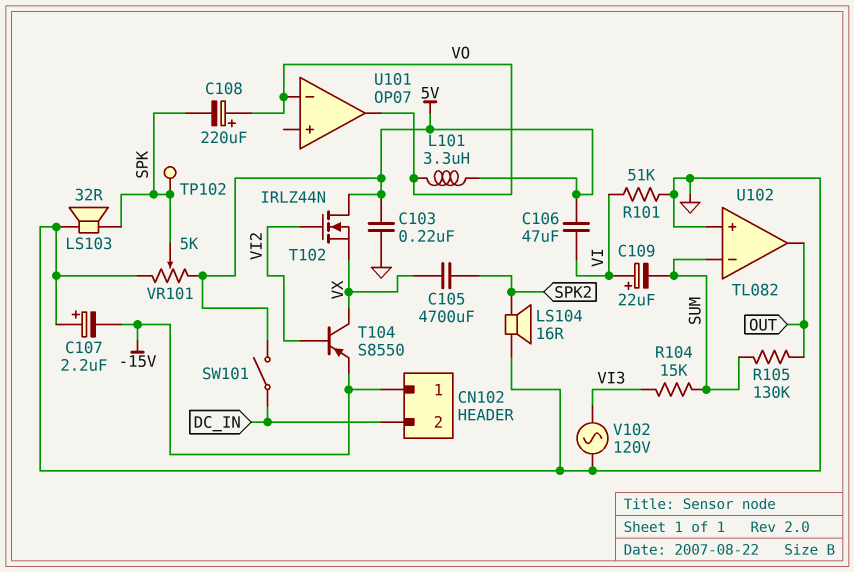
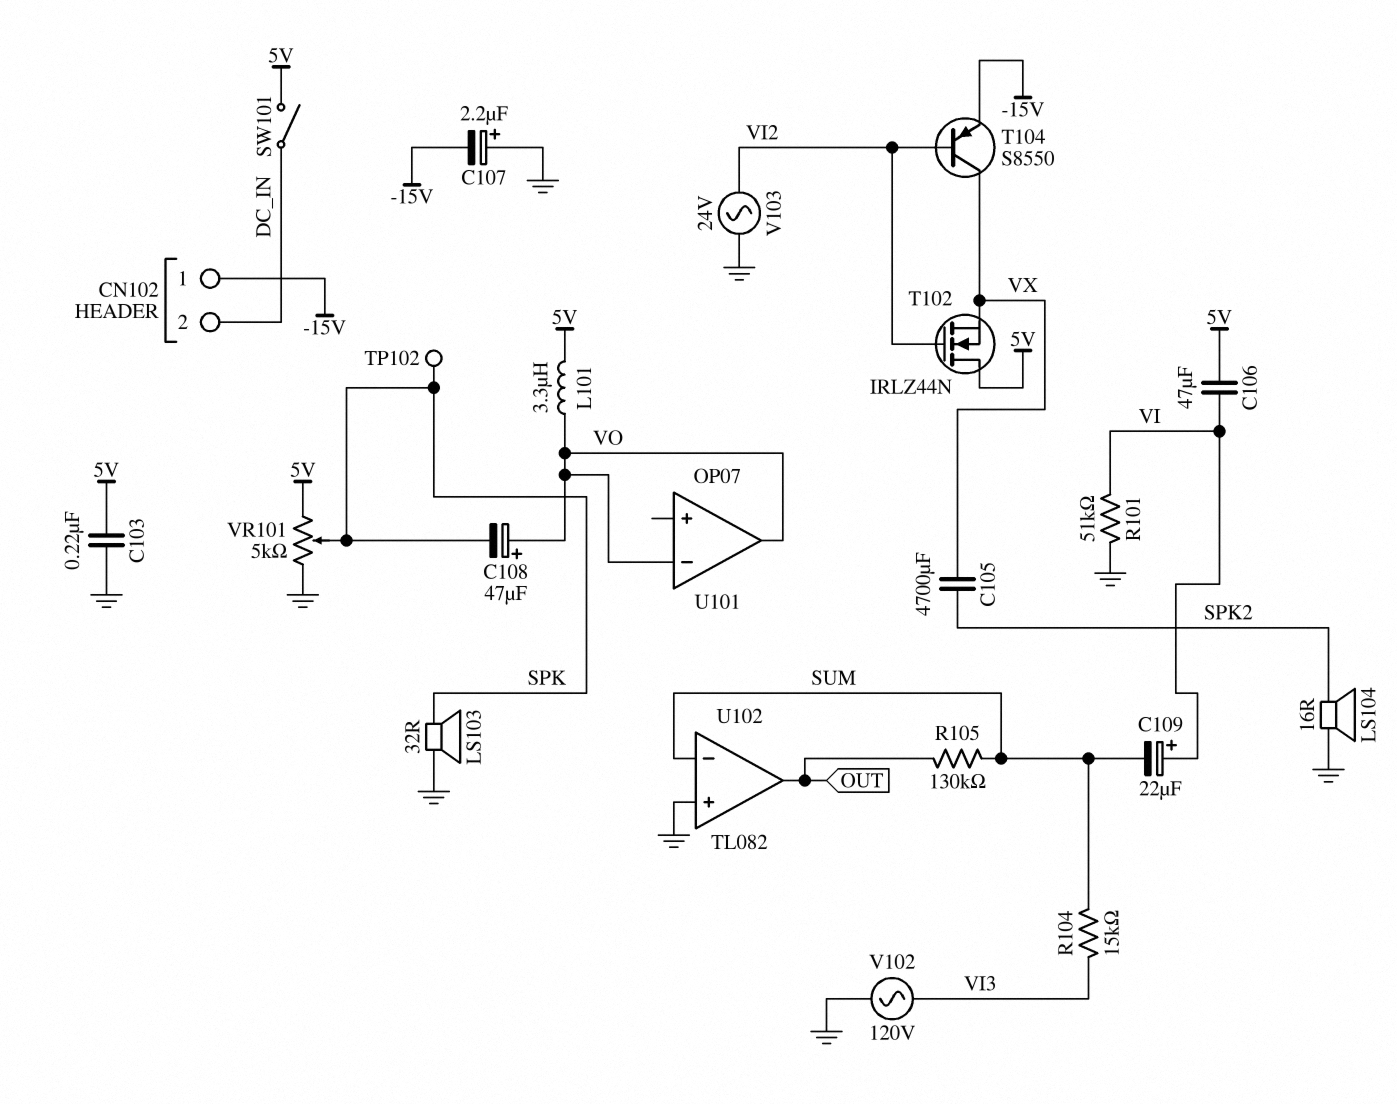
C108: 220uF (plus VO, minus SPK) -> 47uF (plus VO, minus SPK)
V103: none -> AC 24V (GND, VI2)

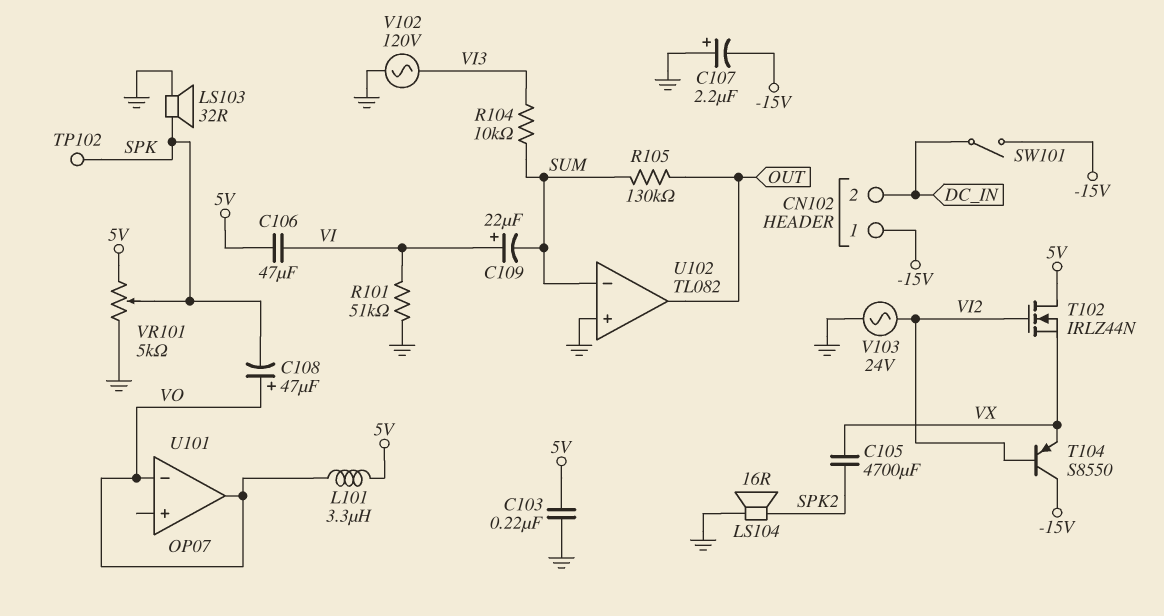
R104: 15k (SUM, VI3) -> 10k (SUM, VI3)
SW101: switch (5V, DC_IN) -> switch (-15V, DC_IN)
T104: PNP S8550 (B VI2, C VX, E -15V) -> PNP S8550 (B VI2, C -15V, E VX)

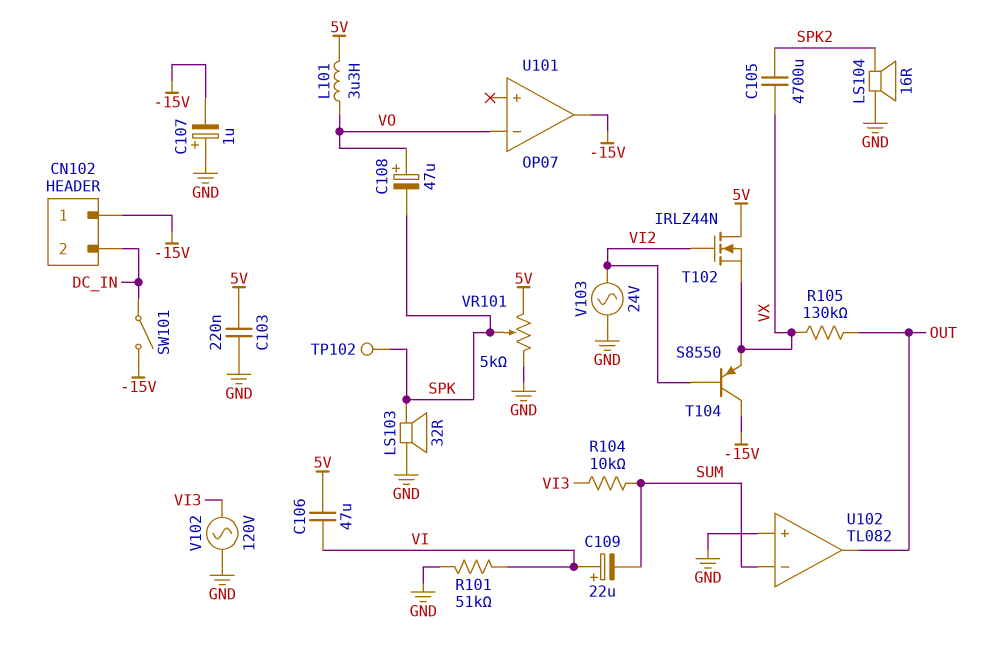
C107: 2.2uF (plus GND, minus -15V) -> 1uF (plus GND, minus -15V)
R105: 130k (OUT, SUM) -> 130k (OUT, VX)
U101 pin out: VO -> -15V

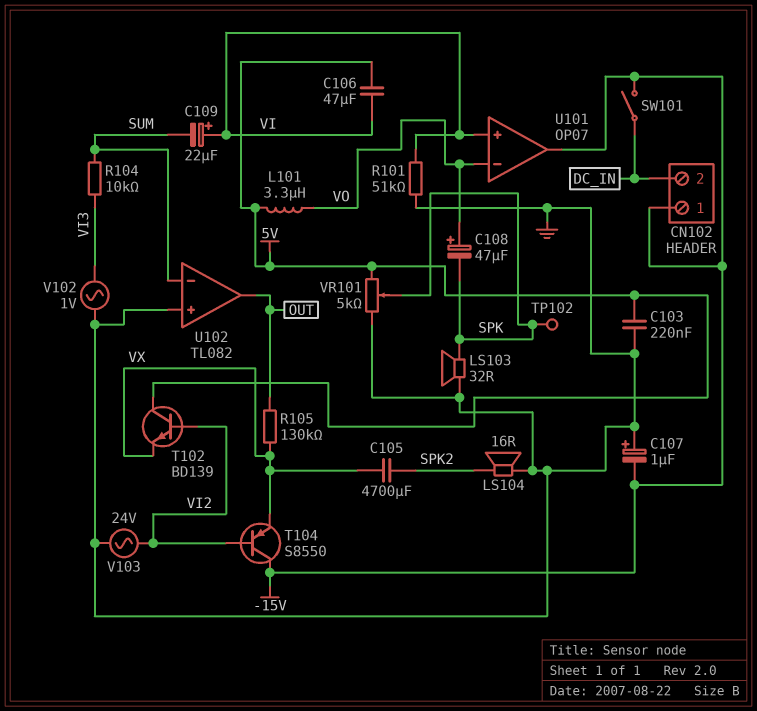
T102: NMOS IRLZ44N (G VI2, D 5V, S VX) -> NPN BD139 (B VI2, C 5V, E VX)
U101 pin in+: none -> VI
V102: AC 120V (GND, VI3) -> AC 1V (GND, VI3)

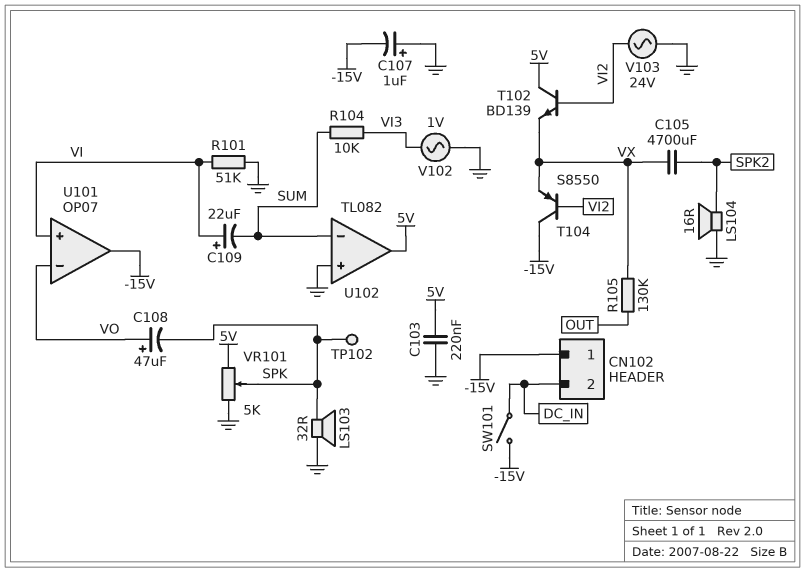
C106: 47uF (5V, VI) -> none
L101: 3.3uH (5V, VO) -> none
U102 pin out: OUT -> 5V

